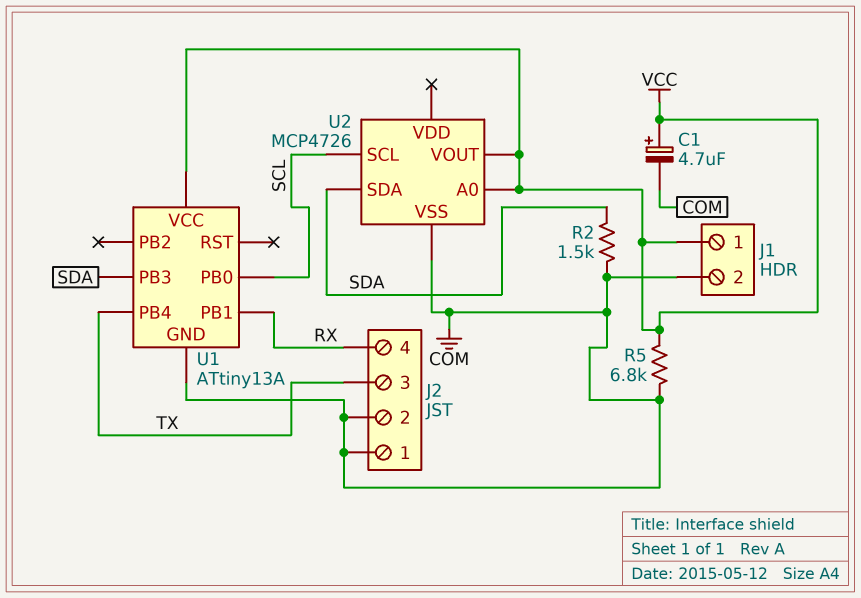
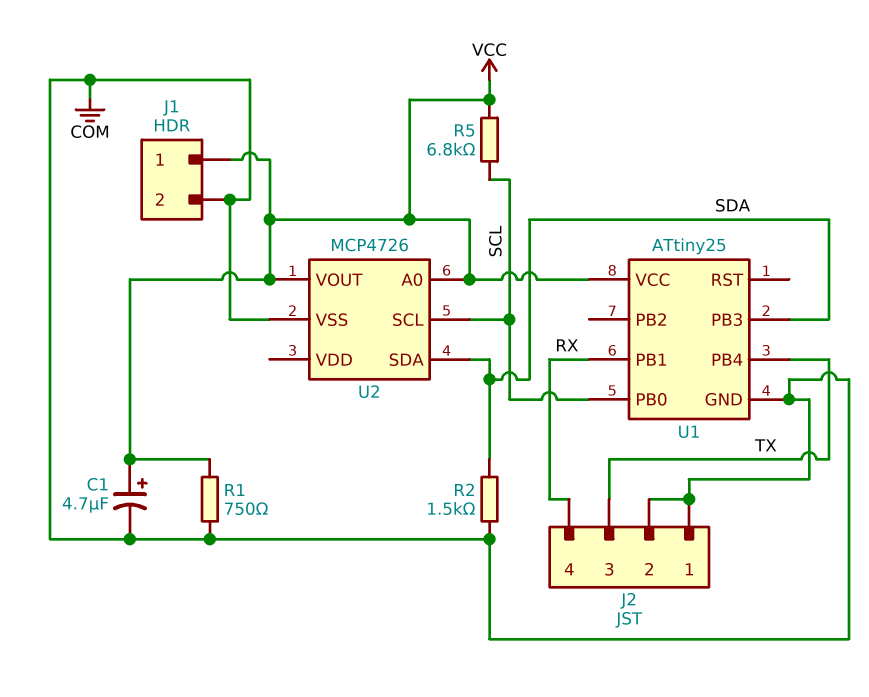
R1: none -> 750 (COM, VCC)
R5: 6.8k (COM, VCC) -> 6.8k (SCL, VCC)
U1: ATtiny13A -> ATtiny25

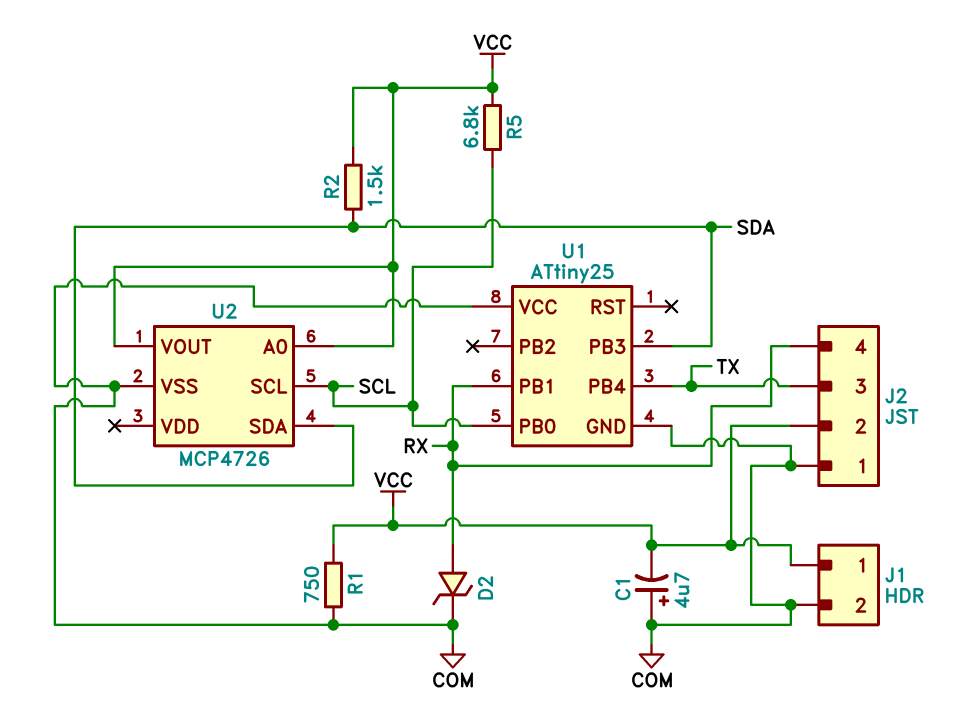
C1: 4.7uF (plus VCC, minus COM) -> 4.7uF (plus COM, minus VCC)
D2: none -> zener (A RX, K COM)
J2 pin 2: COM -> VCC
R2: 1.5k (COM, SDA) -> 1.5k (SDA, VCC)
U1 pin VCC: VCC -> COM

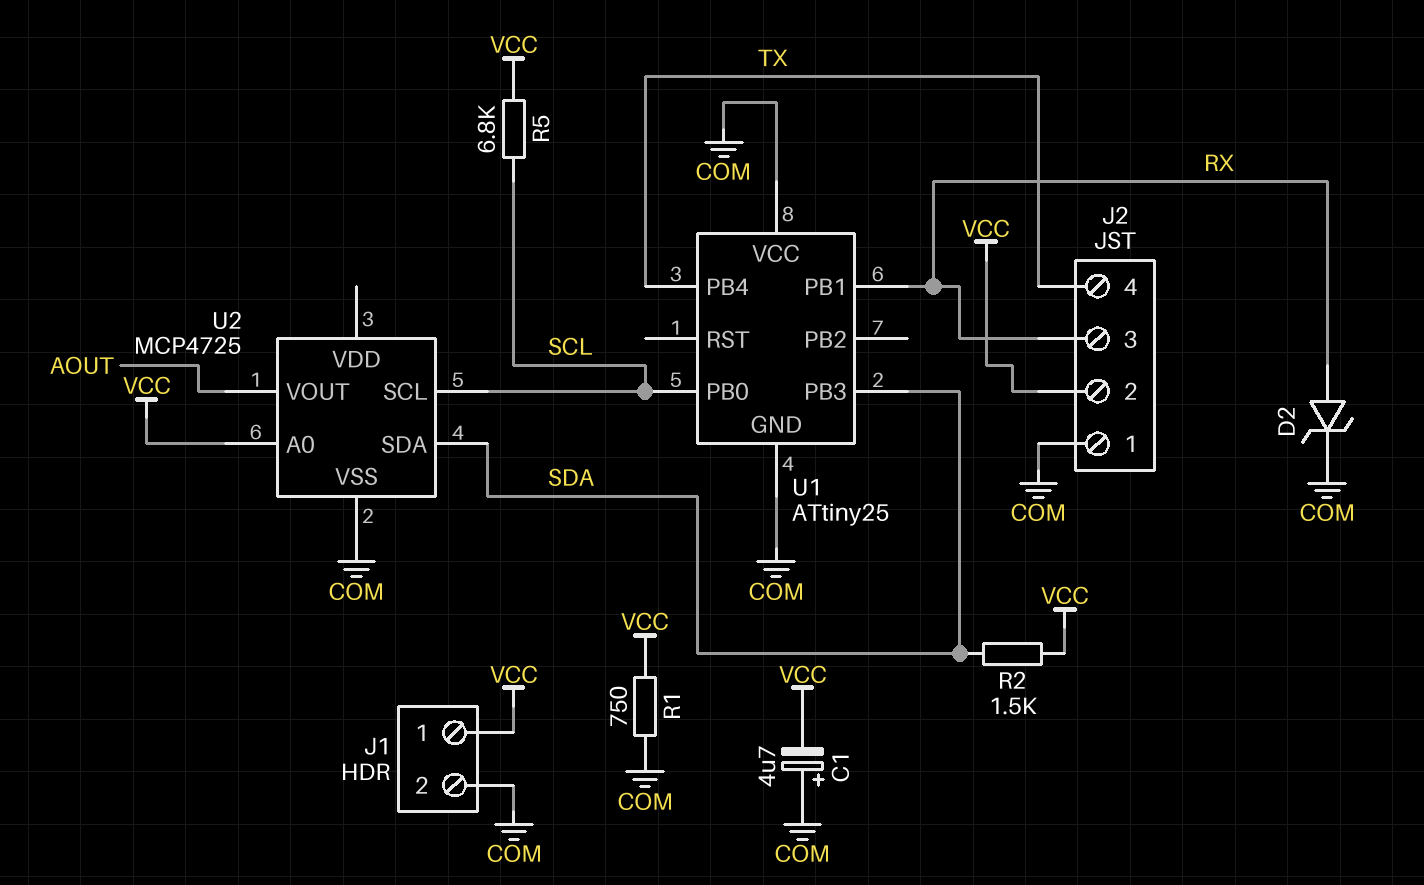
J2 pin 3: TX -> RX
J2 pin 4: RX -> TX
U2: MCP4726 -> MCP4725
U2 pin VOUT: VCC -> AOUT

